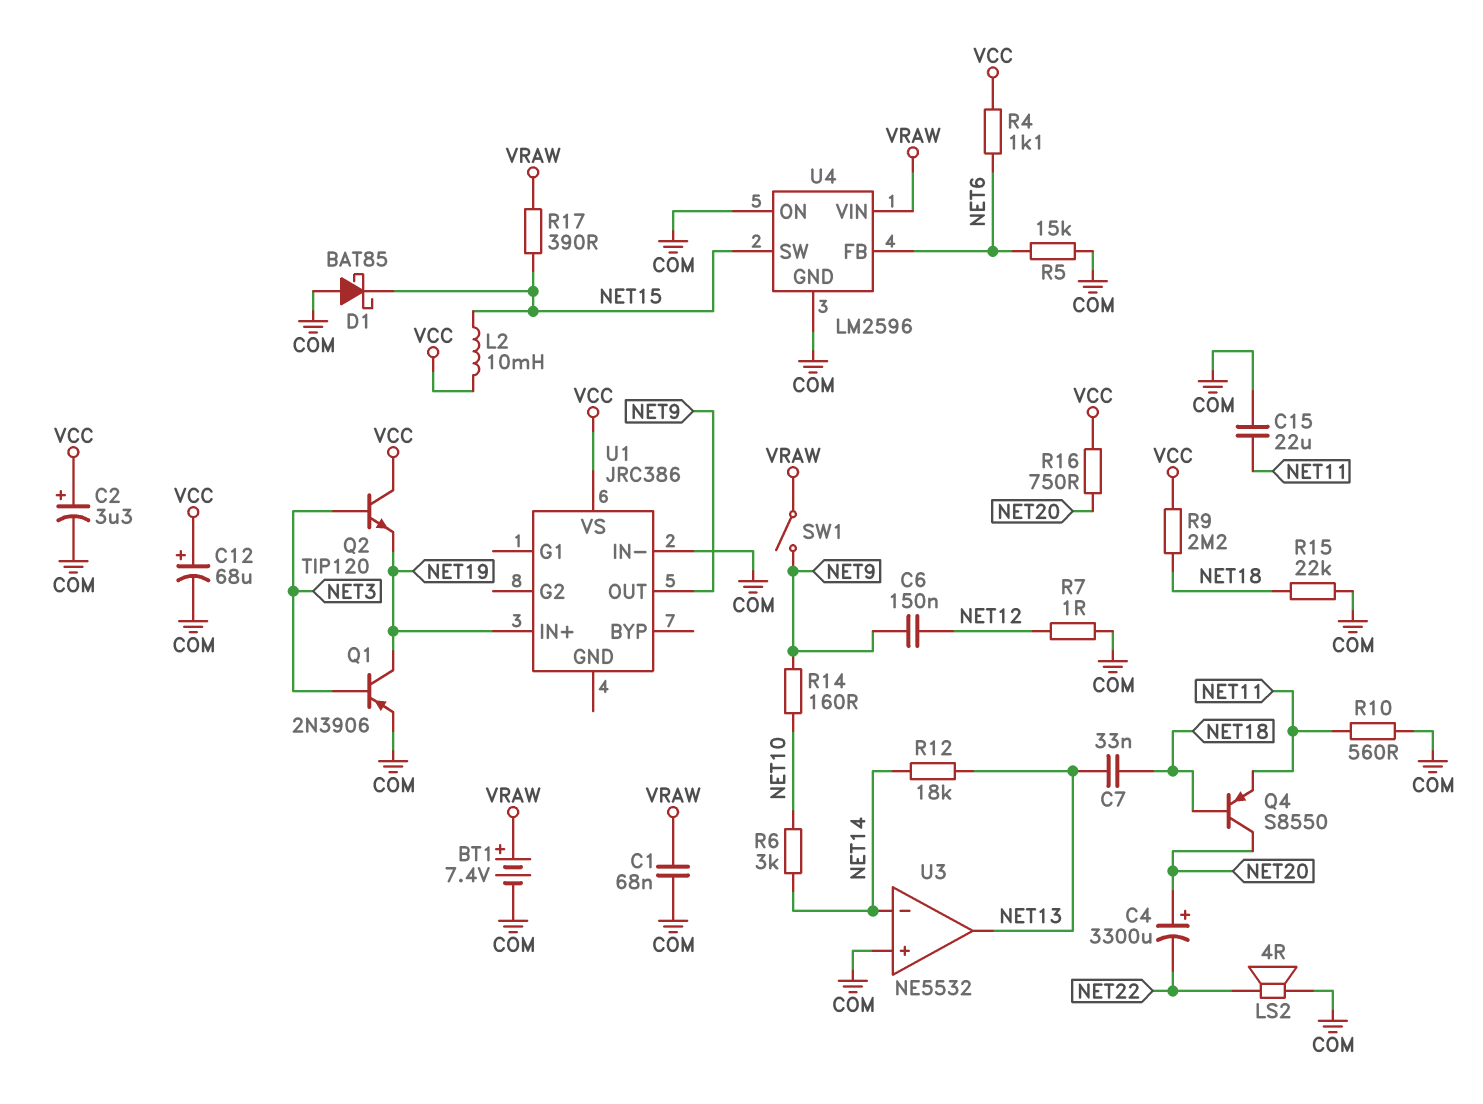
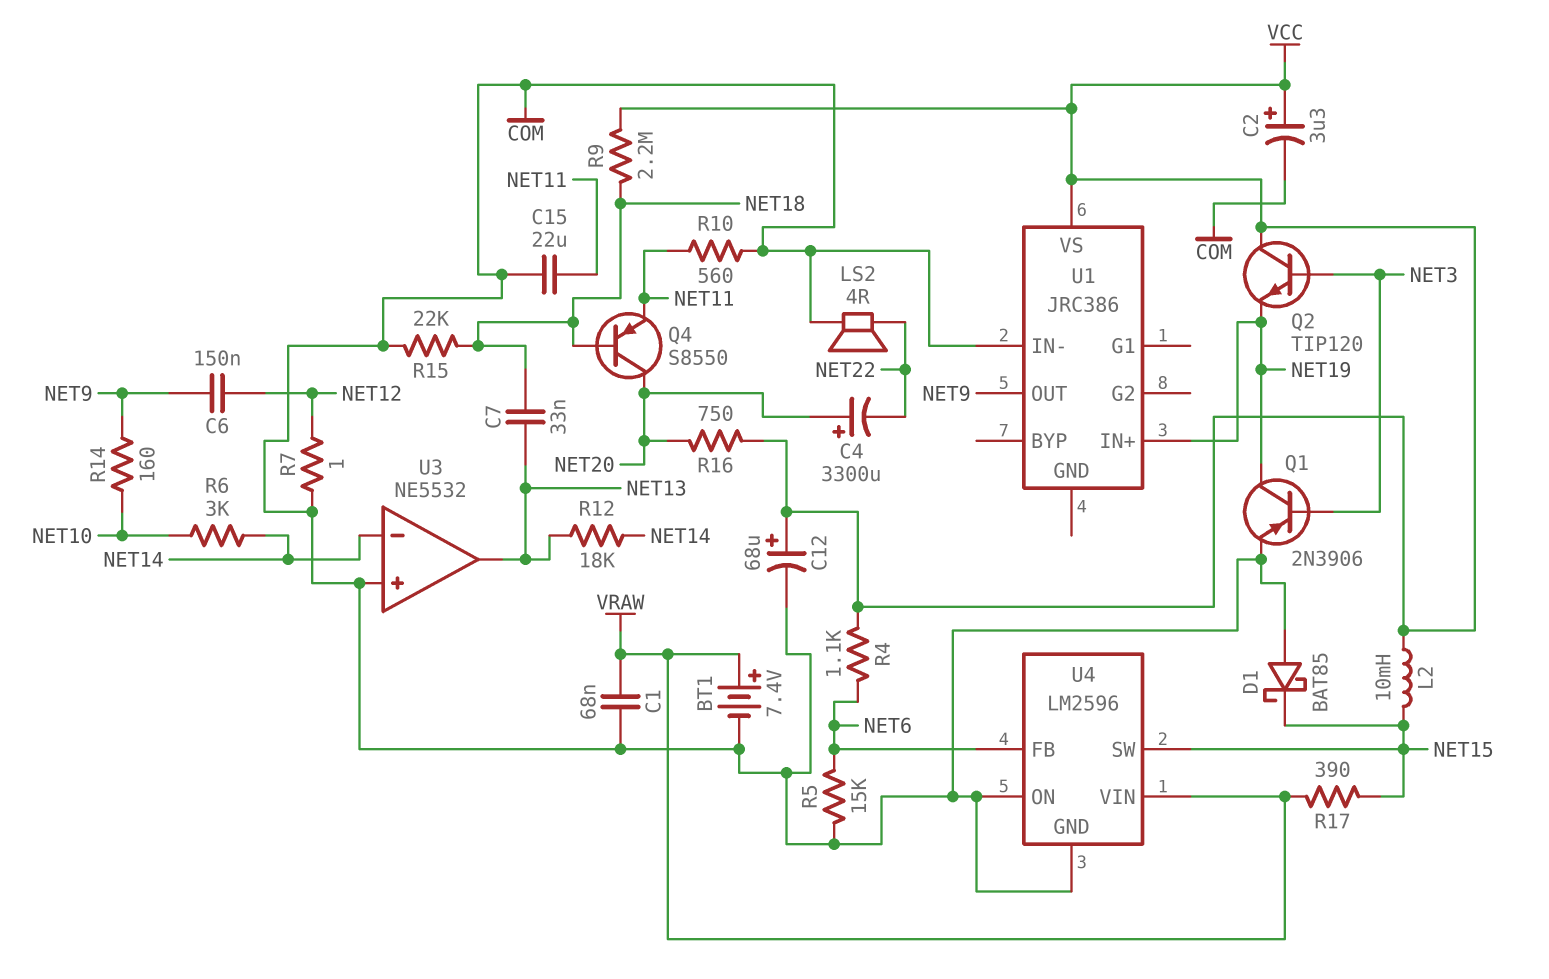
SW1: switch (NET9, VRAW) -> none

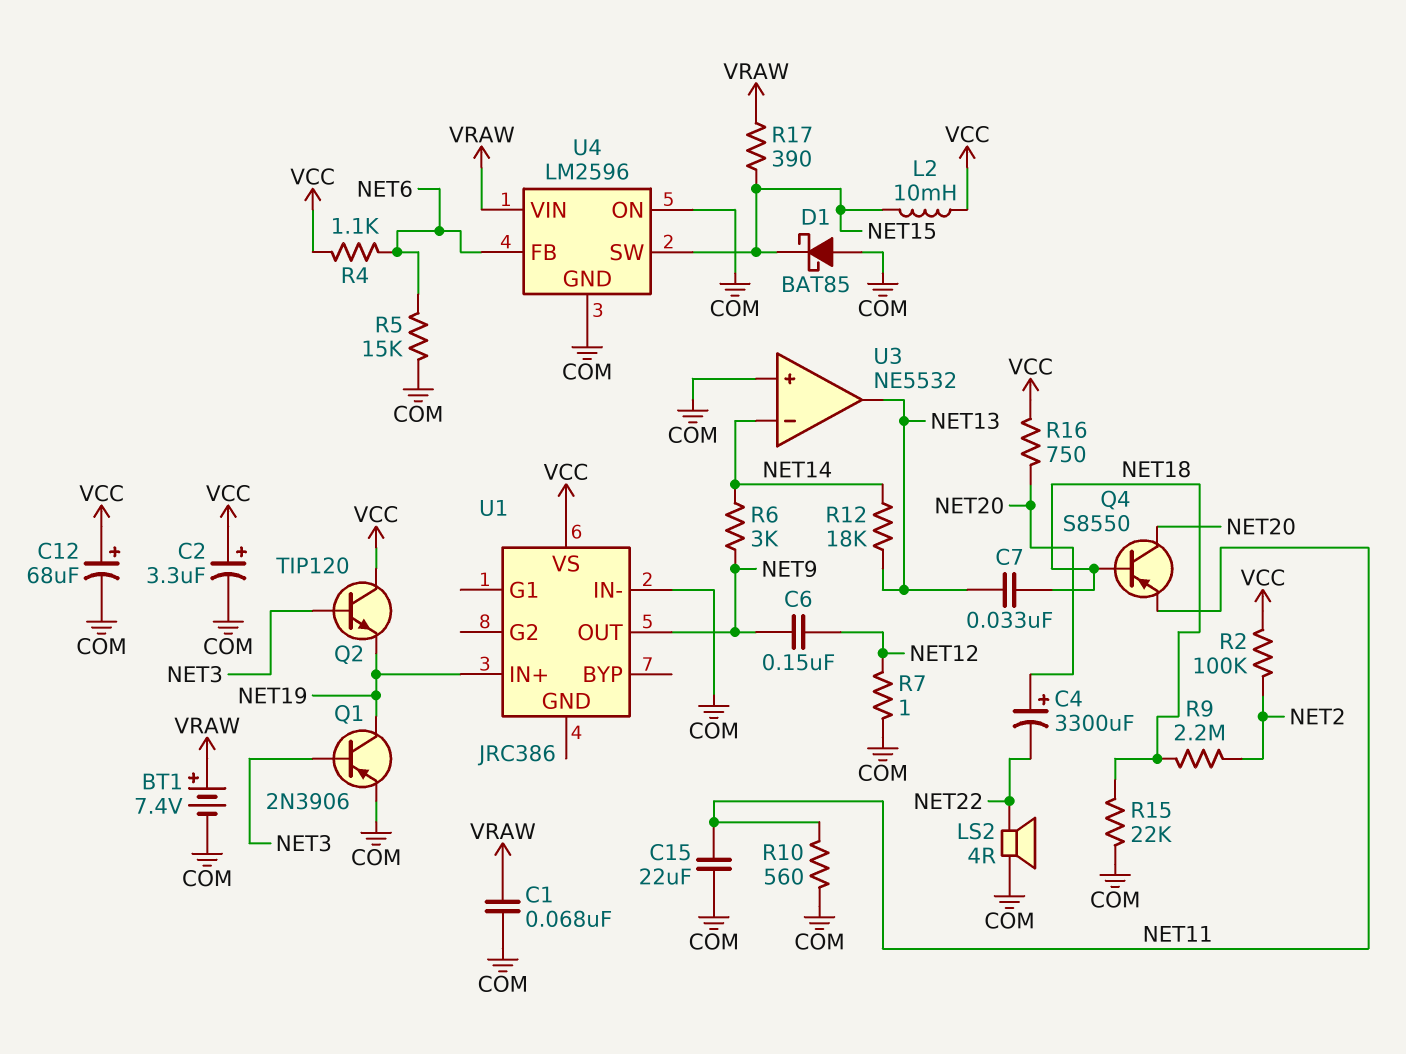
R2: none -> 100k (NET2, VCC)
R6: 3k (NET10, NET14) -> 3k (NET9, NET14)
R9: 2.2M (NET18, VCC) -> 2.2M (NET2, NET18)
R14: 160 (NET9, NET10) -> none

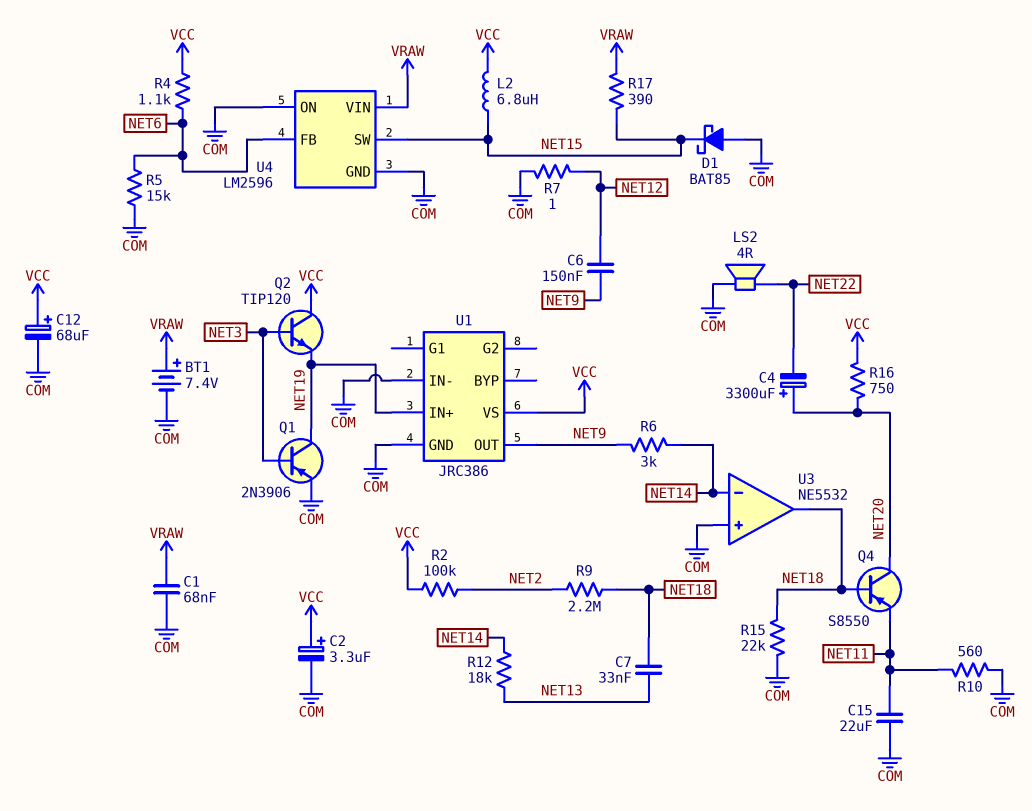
L2: 10mH (NET15, VCC) -> 6.8uH (NET15, VCC)
U1 pin GND: none -> COM
U3 pin out: NET13 -> NET18

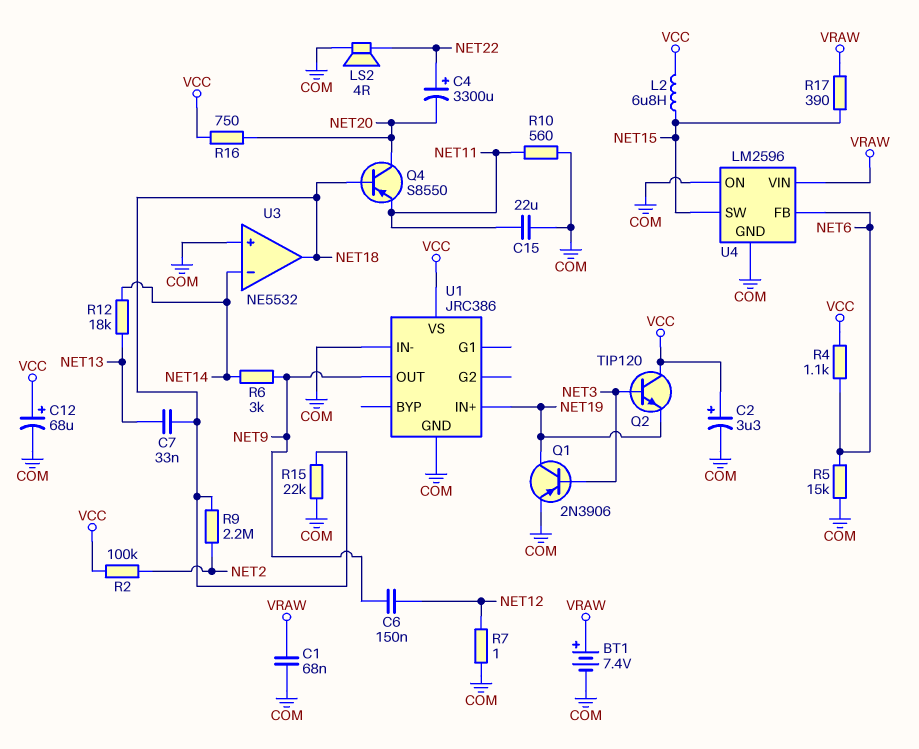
C4: 3300uF (plus NET20, minus NET22) -> 3300uF (plus NET22, minus NET20)
D1: schottky BAT85 (A COM, K NET15) -> none

